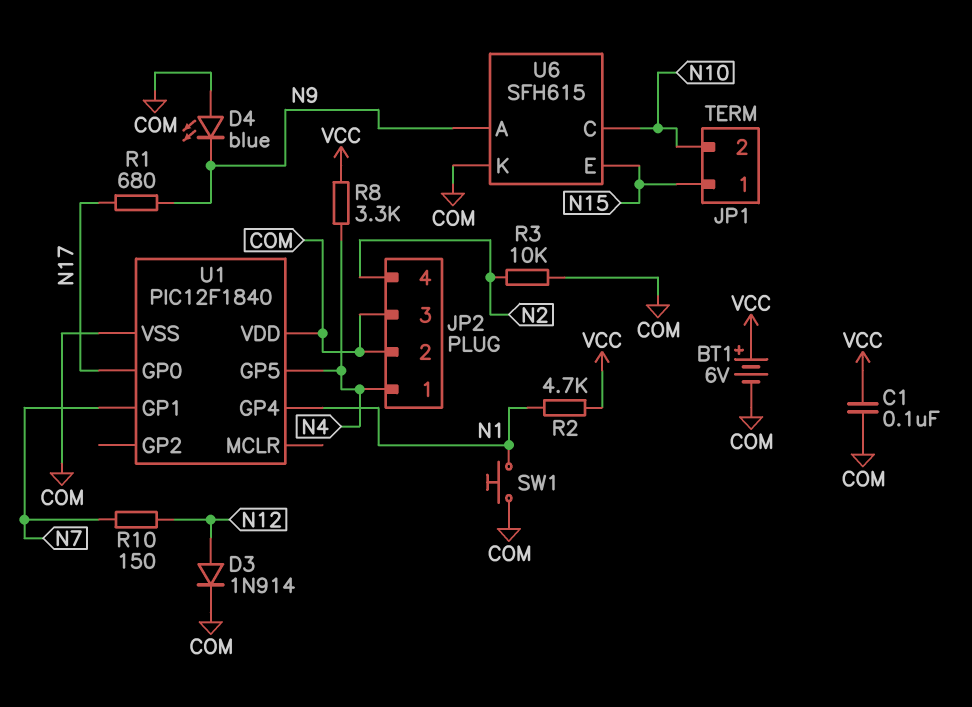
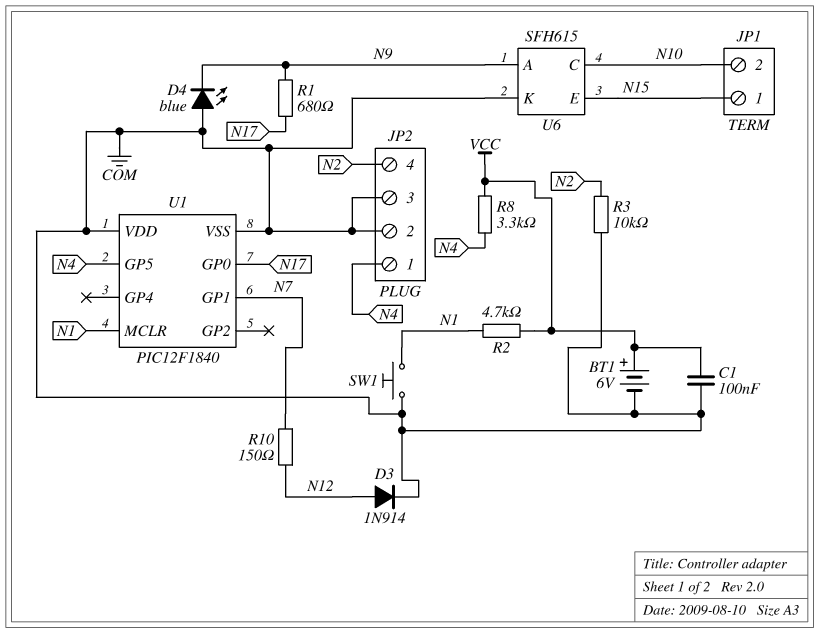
U1 pin GP4: N1 -> none
U1 pin MCLR: none -> N1

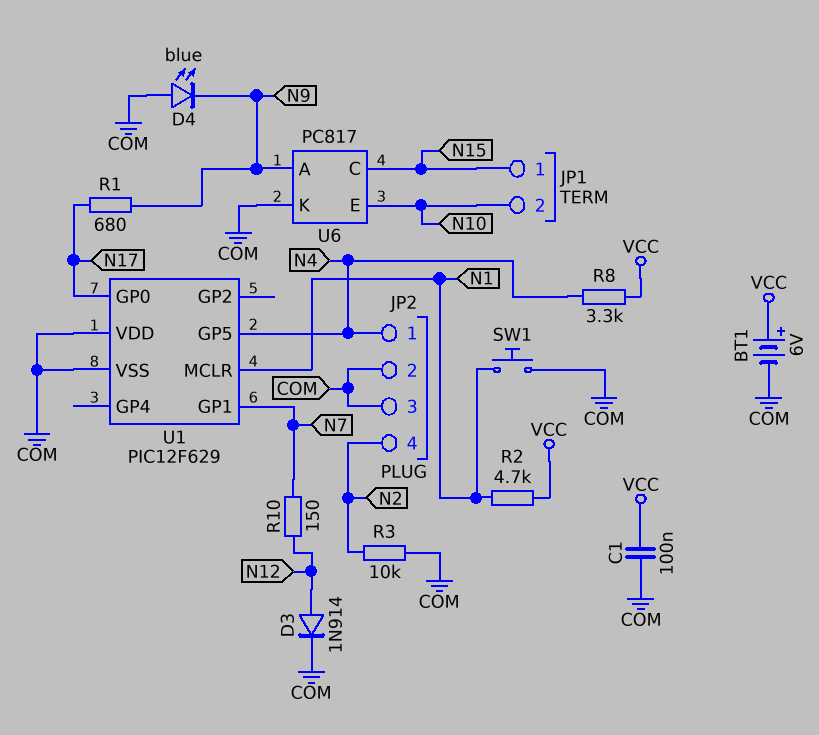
U1: PIC12F1840 -> PIC12F629
U6: SFH615 -> PC817
U6 pin C: N10 -> N15
U6 pin E: N15 -> N10

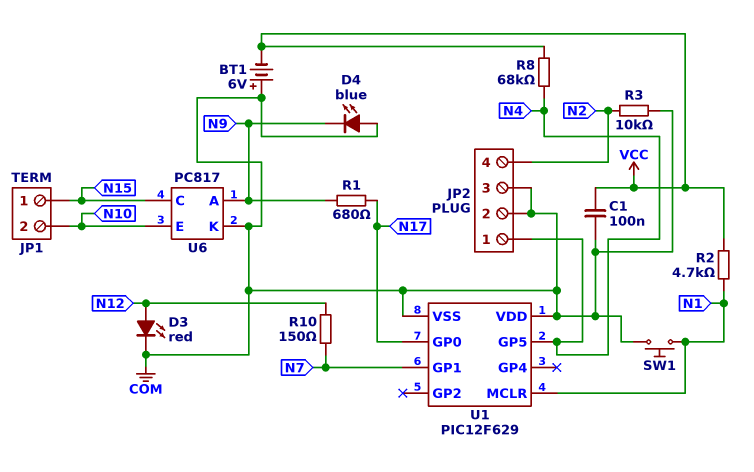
BT1: 6V (plus VCC, minus COM) -> 6V (plus COM, minus VCC)
D3: diode 1N914 (A N12, K COM) -> LED red (A N12, K COM)
R8: 3.3k (N4, VCC) -> 68k (N4, VCC)

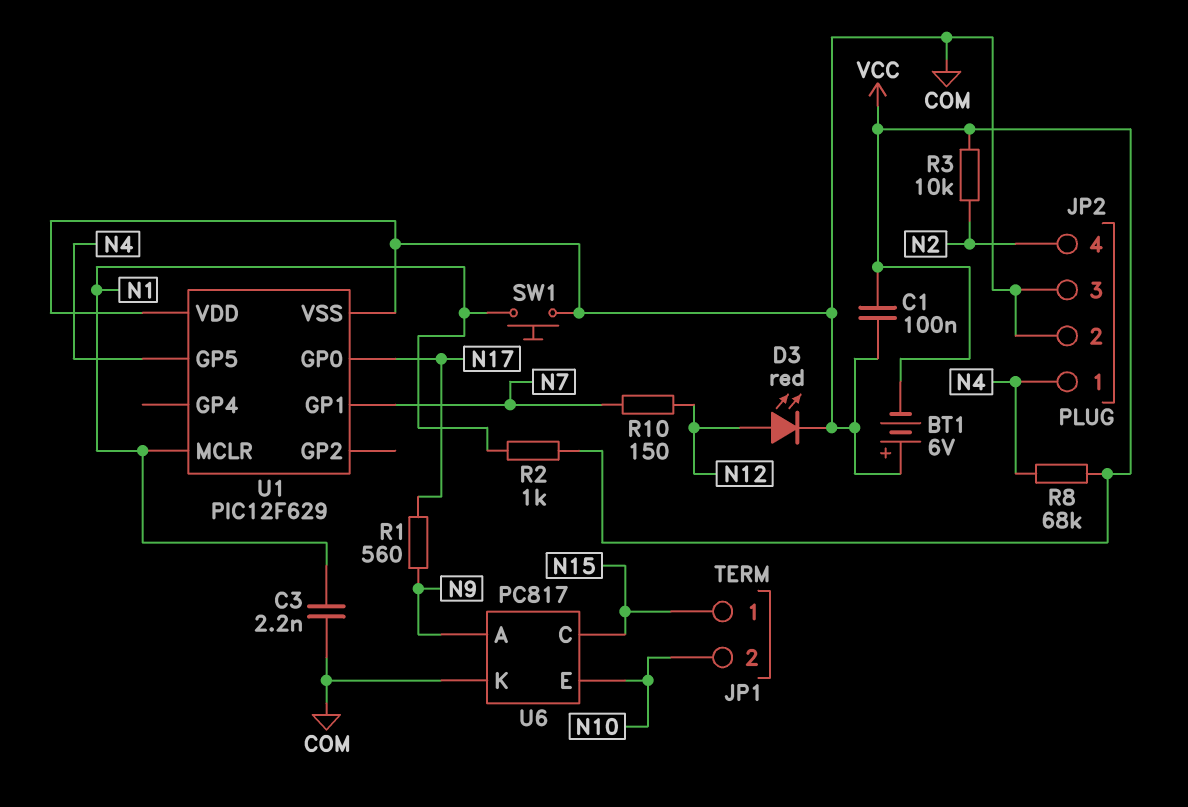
C3: none -> 2.2nF (COM, N1)
D4: LED blue (A COM, K N9) -> none
R1: 680 (N9, N17) -> 560 (N9, N17)
R2: 4.7k (N1, VCC) -> 1k (N1, VCC)
R3: 10k (COM, N2) -> 10k (N2, VCC)

